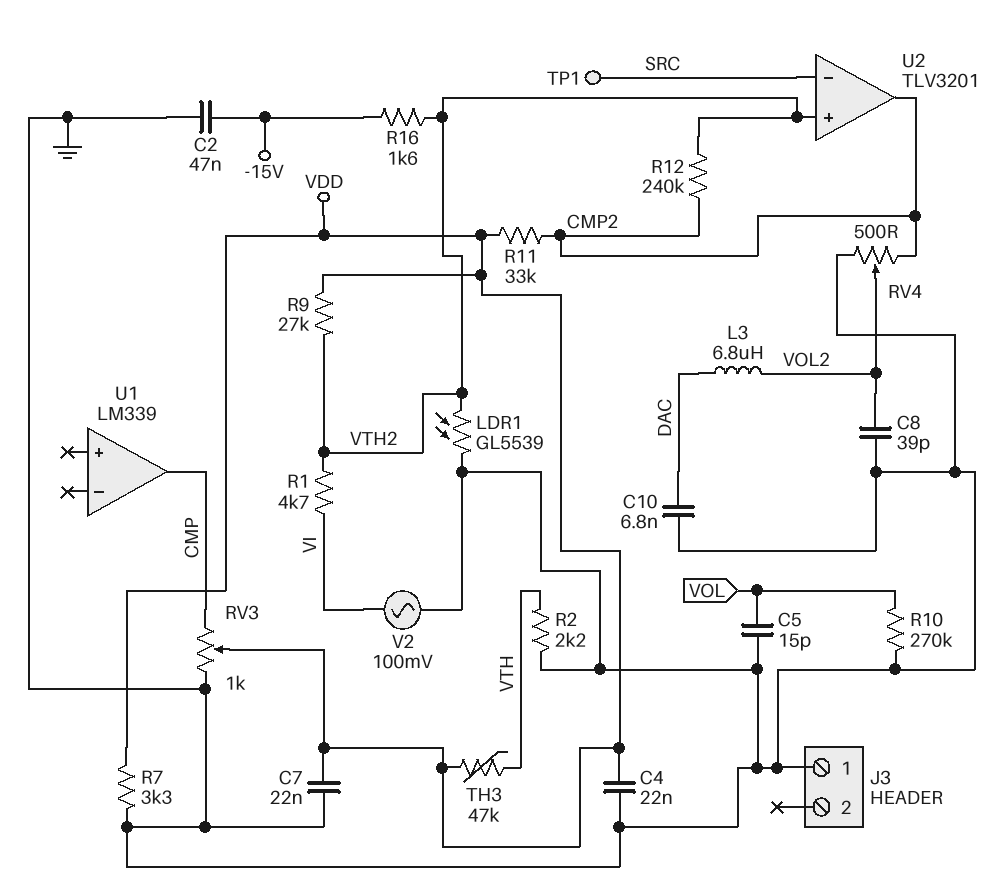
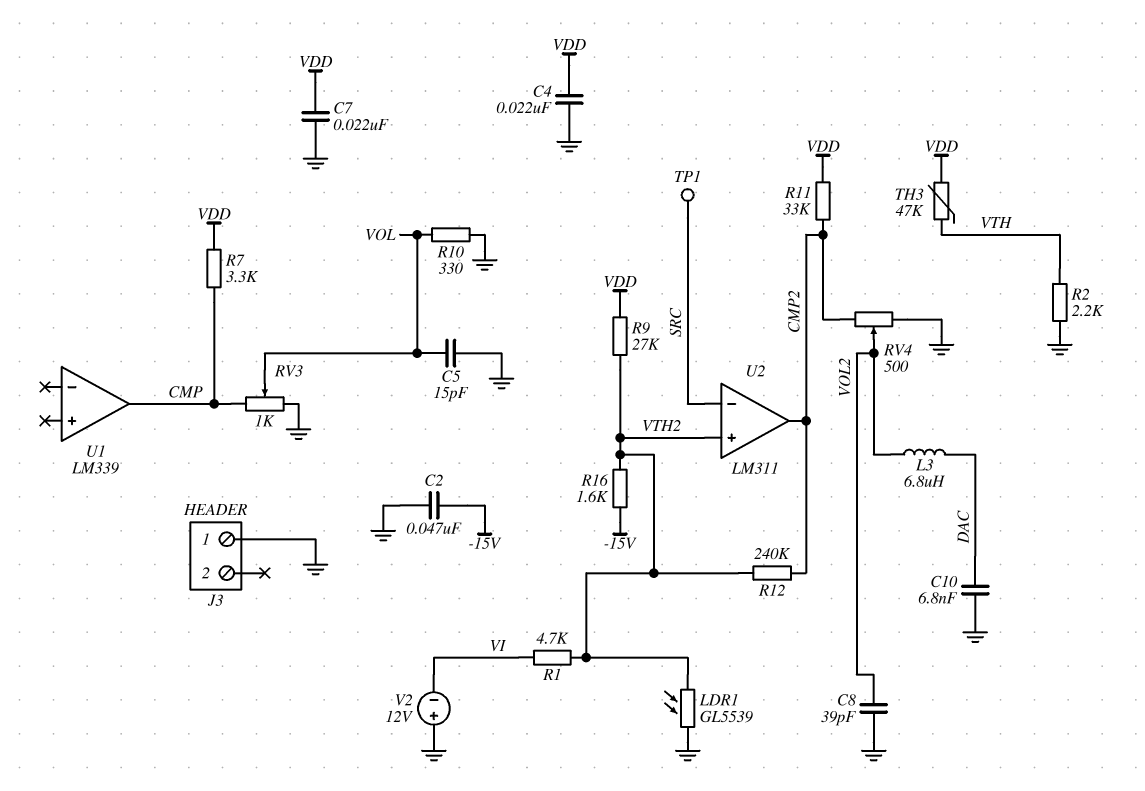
R7: 3.3k (GND, VDD) -> 3.3k (CMP, VDD)
R10: 270k (GND, VOL) -> 330 (GND, VOL)
RV3: 1k (CMP, GND, wiper VDD) -> 1k (CMP, GND, wiper VOL)
U2: TLV3201 -> LM311
V2: AC 100mV (GND, VI) -> 12V (plus GND, minus VI)

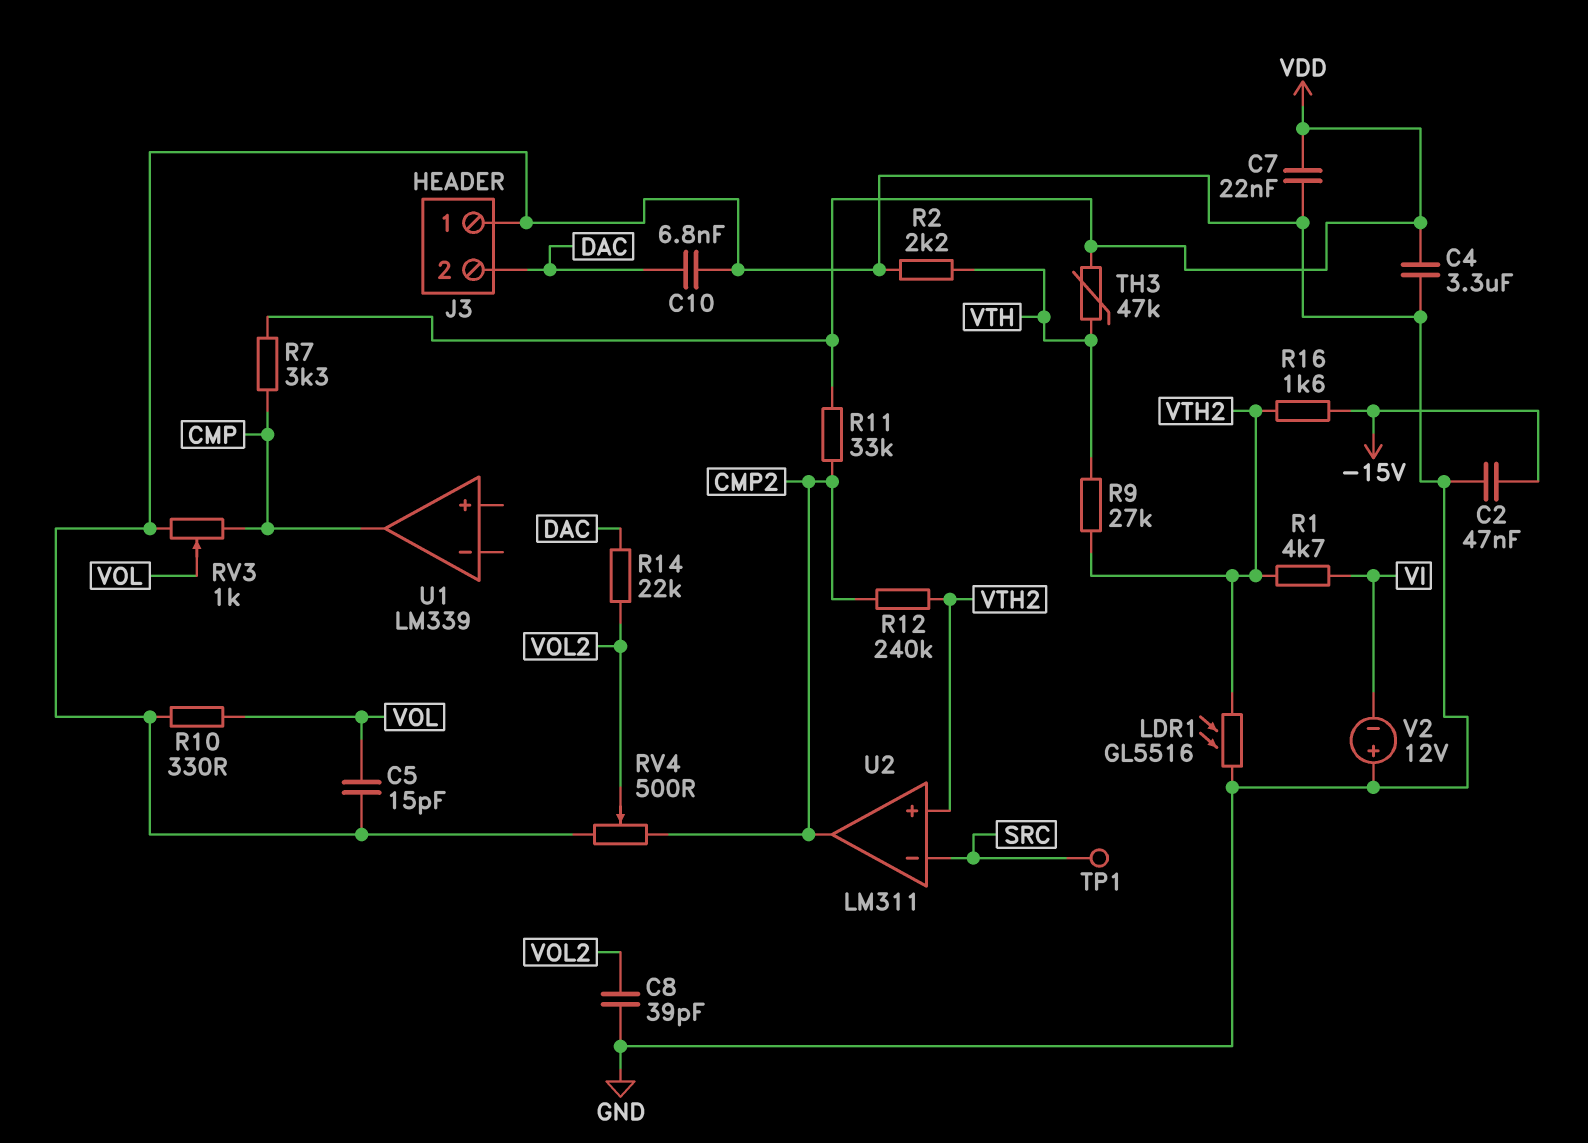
C4: 22nF (GND, VDD) -> 3.3uF (GND, VDD)
J3 pin 2: none -> DAC
L3: 6.8uH (DAC, VOL2) -> none
LDR1: GL5539 (GND, VTH2) -> GL5516 (GND, VTH2)
R9: 27k (VDD, VTH2) -> 27k (VTH, VTH2)
R14: none -> 22k (DAC, VOL2)

